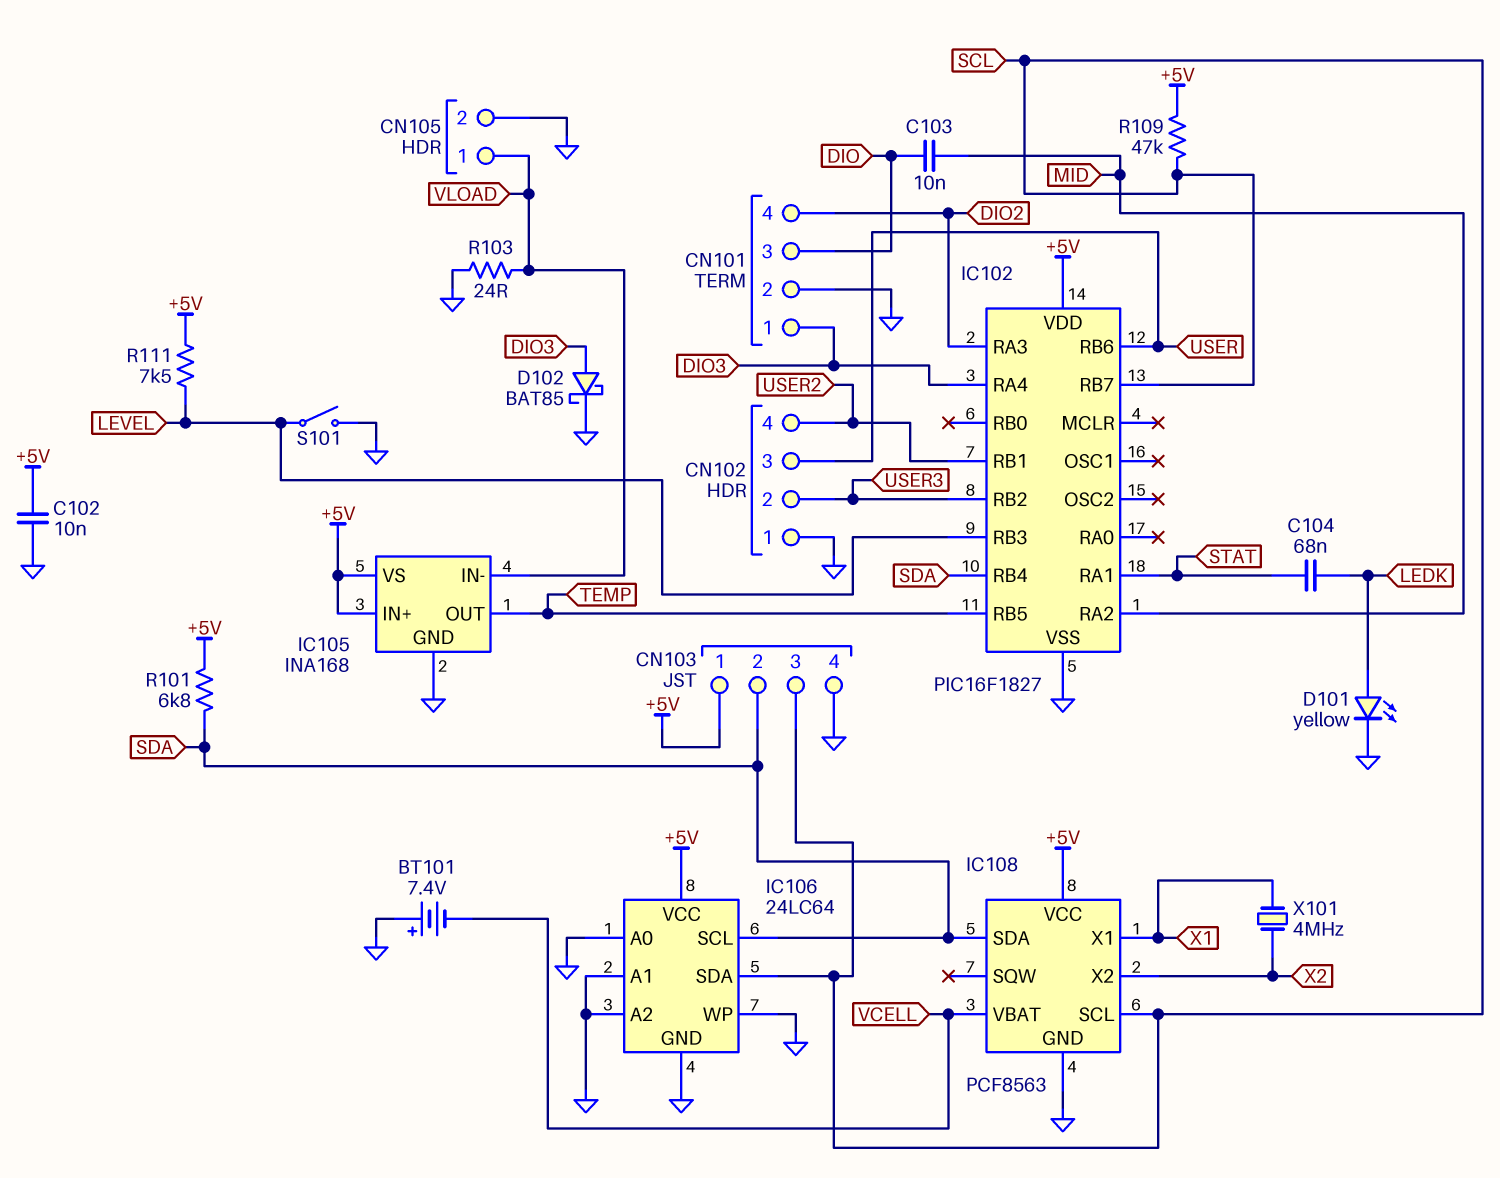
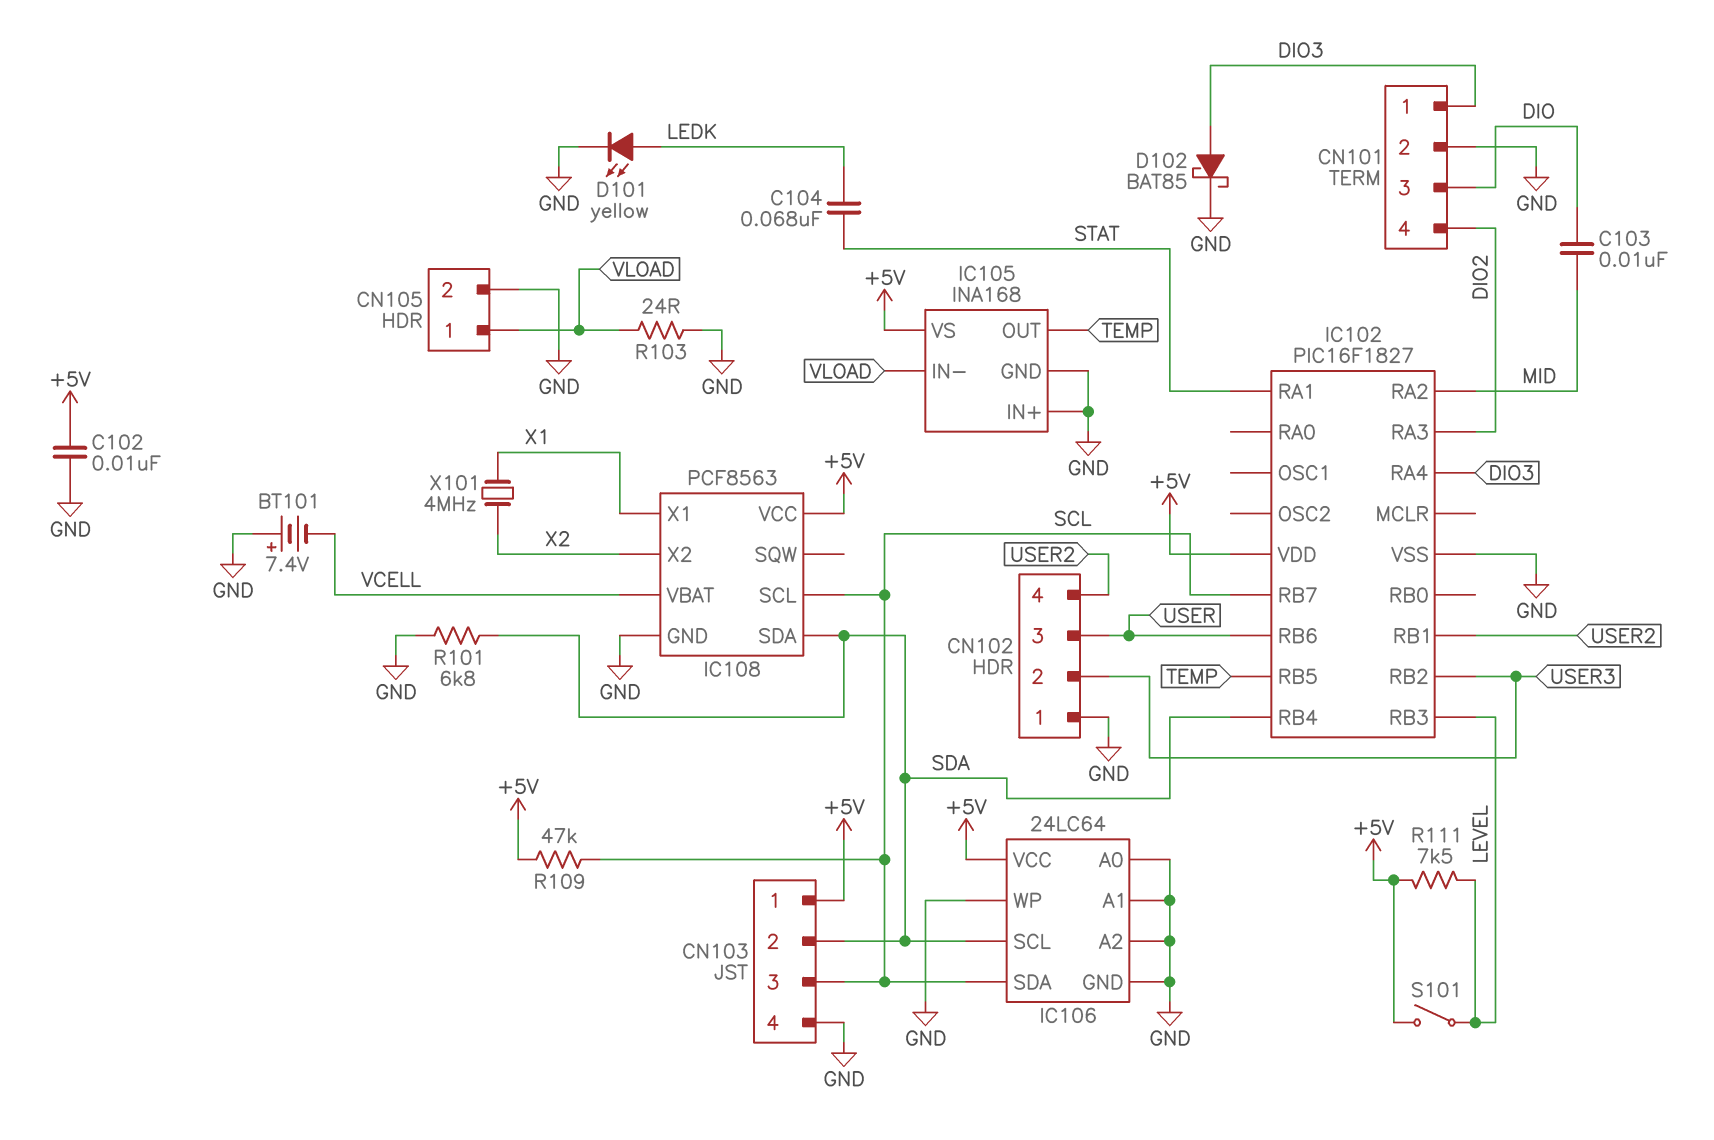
IC105 pin IN+: +5V -> GND
R101: 6.8k (+5V, SDA) -> 6.8k (GND, SDA)
S101: switch (GND, LEVEL) -> switch (+5V, LEVEL)

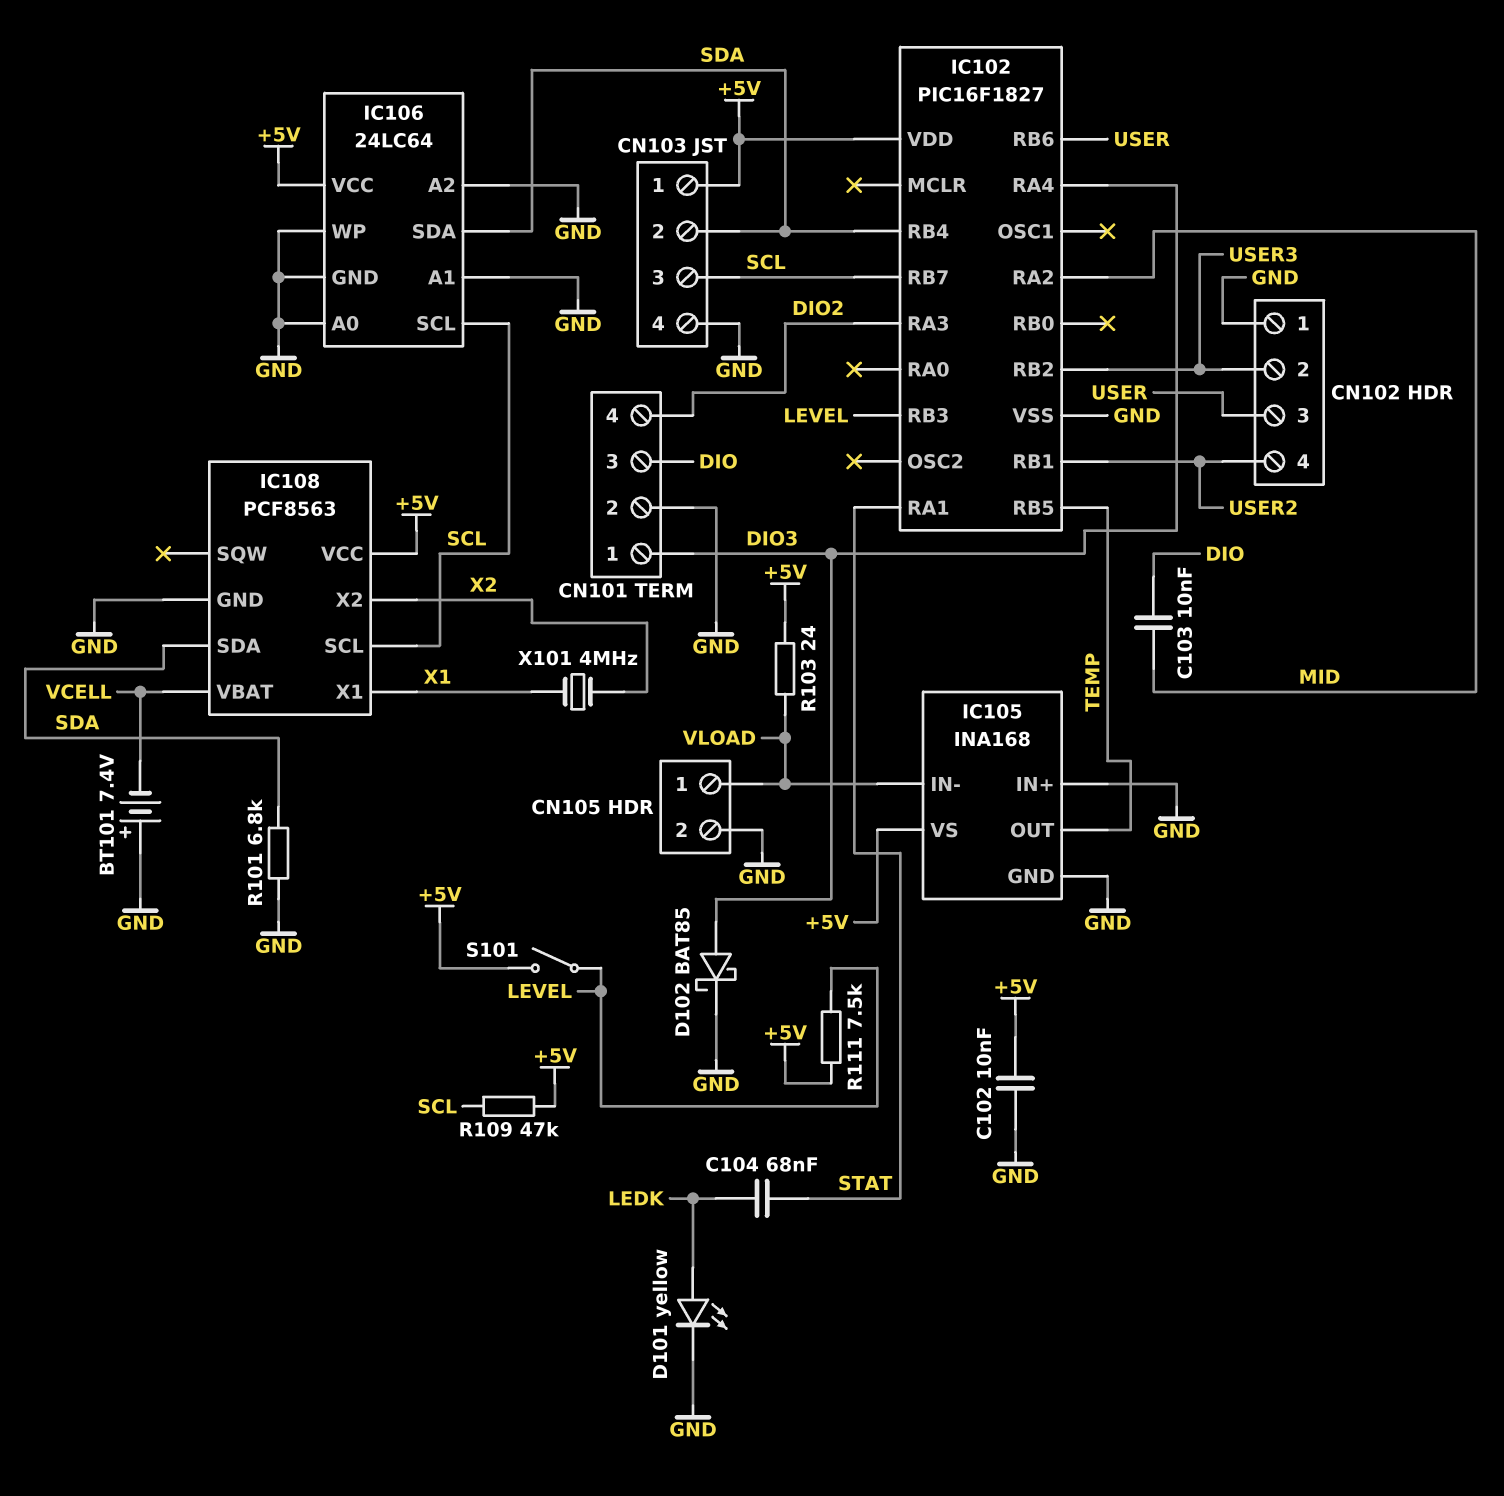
IC106 pin SCL: SDA -> SCL
IC106 pin SDA: SCL -> SDA
R103: 24 (GND, VLOAD) -> 24 (+5V, VLOAD)

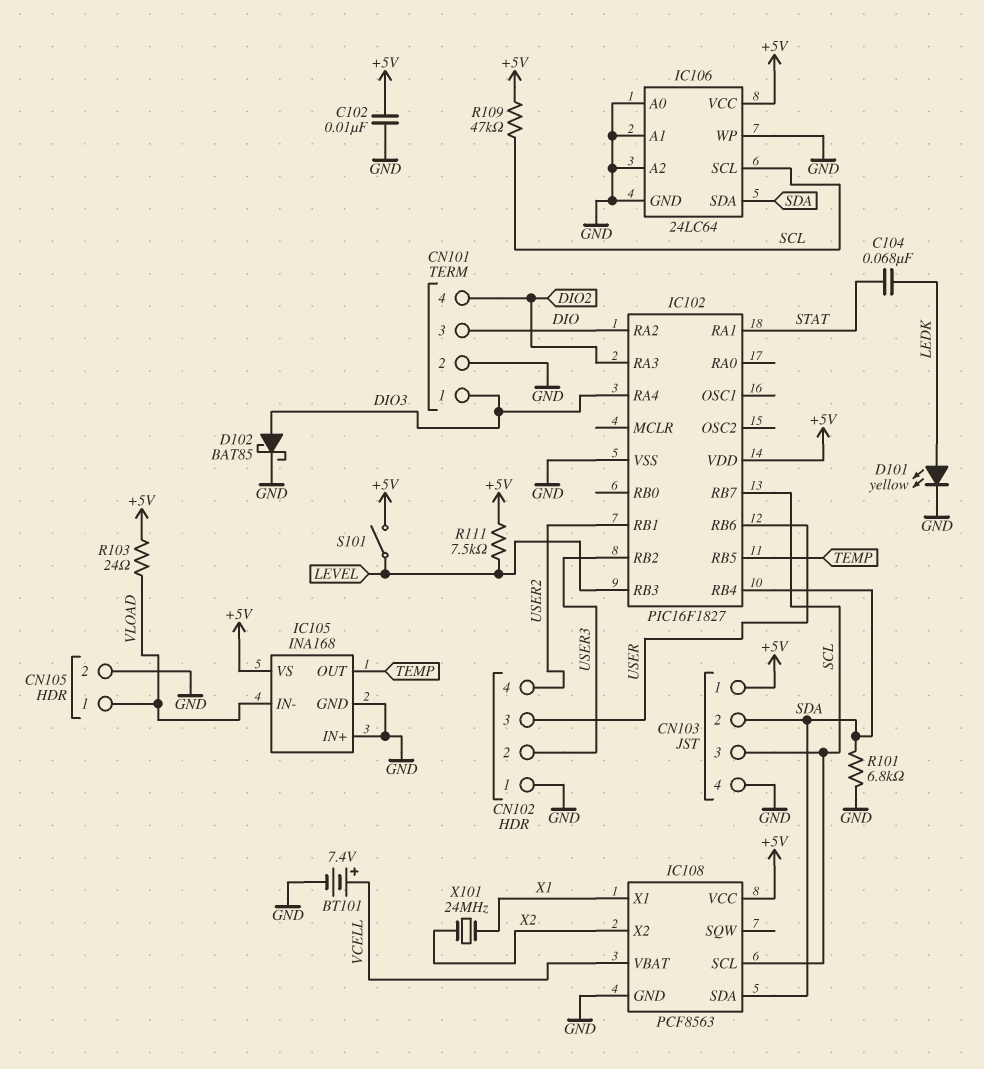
BT101: 7.4V (plus GND, minus VCELL) -> 7.4V (plus VCELL, minus GND)
C103: 10nF (DIO, MID) -> none
IC102 pin RA2: MID -> DIO
X101: 4MHz (X1, X2) -> 24MHz (X1, X2)

